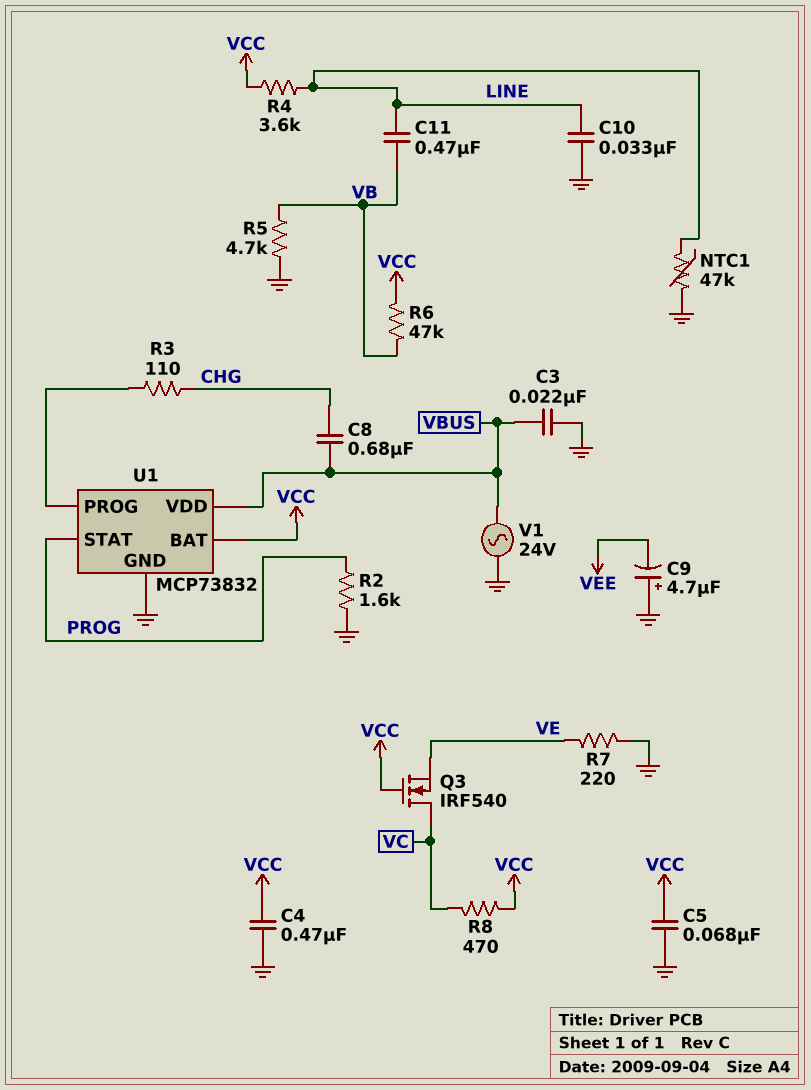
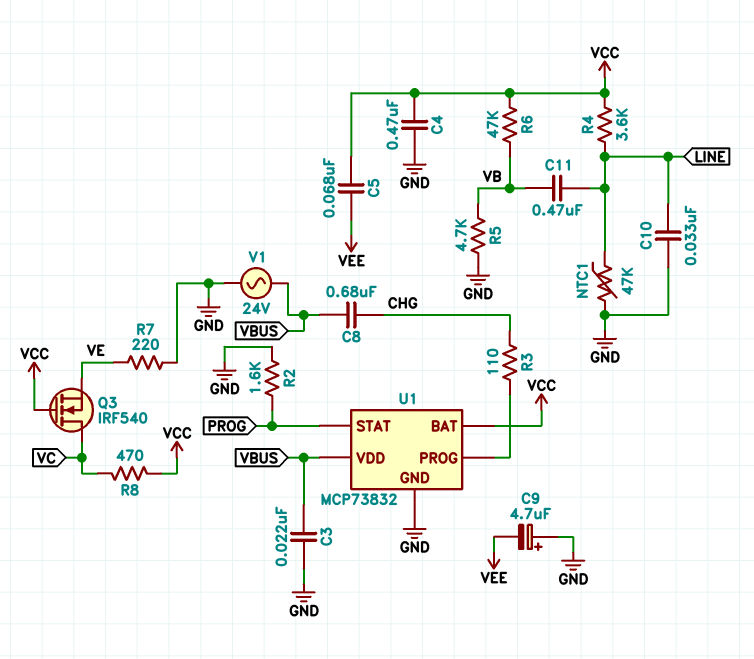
C5: 68nF (GND, VCC) -> 68nF (VCC, VEE)

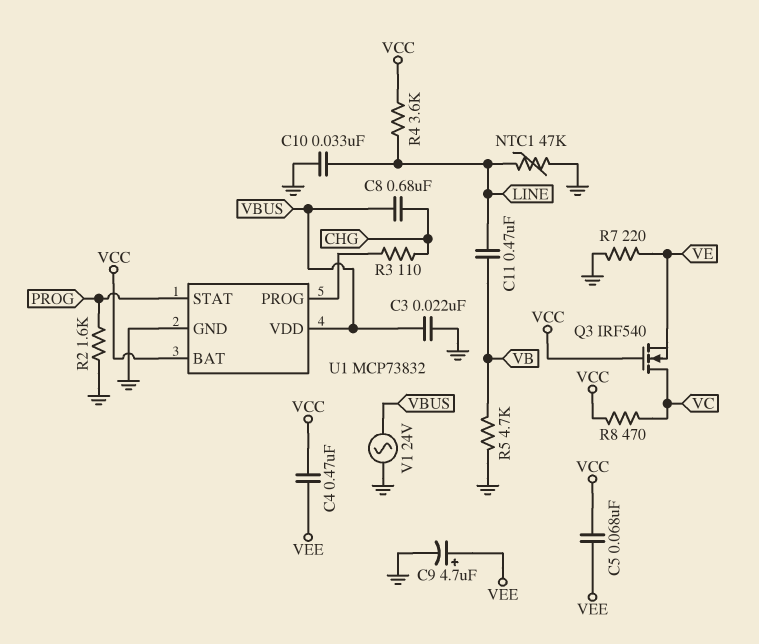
C4: 470nF (GND, VCC) -> 470nF (VCC, VEE)
C9: 4.7uF (plus GND, minus VEE) -> 4.7uF (plus VEE, minus GND)
R6: 47k (VB, VCC) -> none

